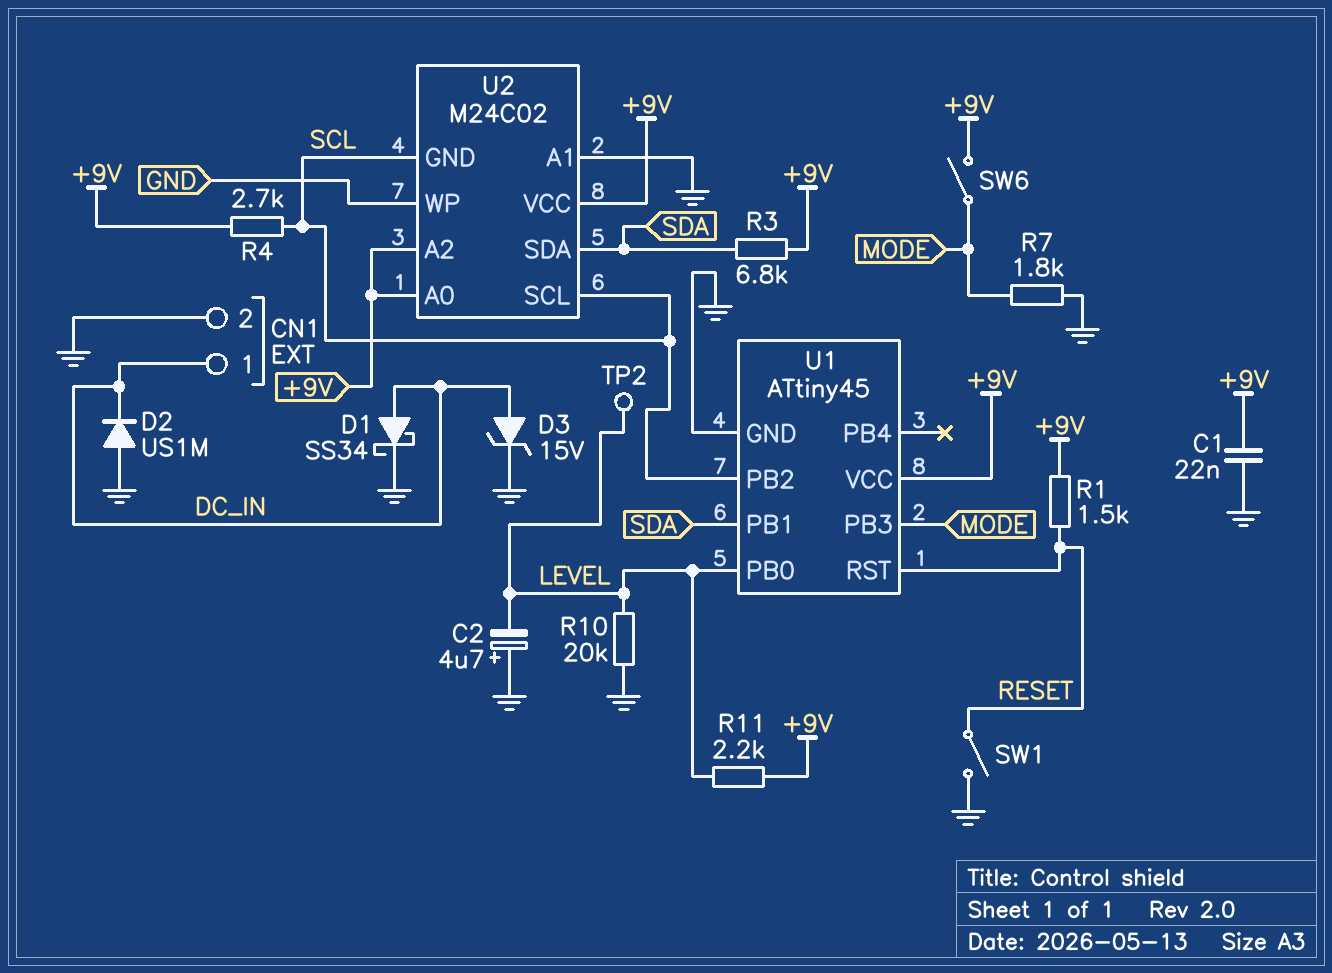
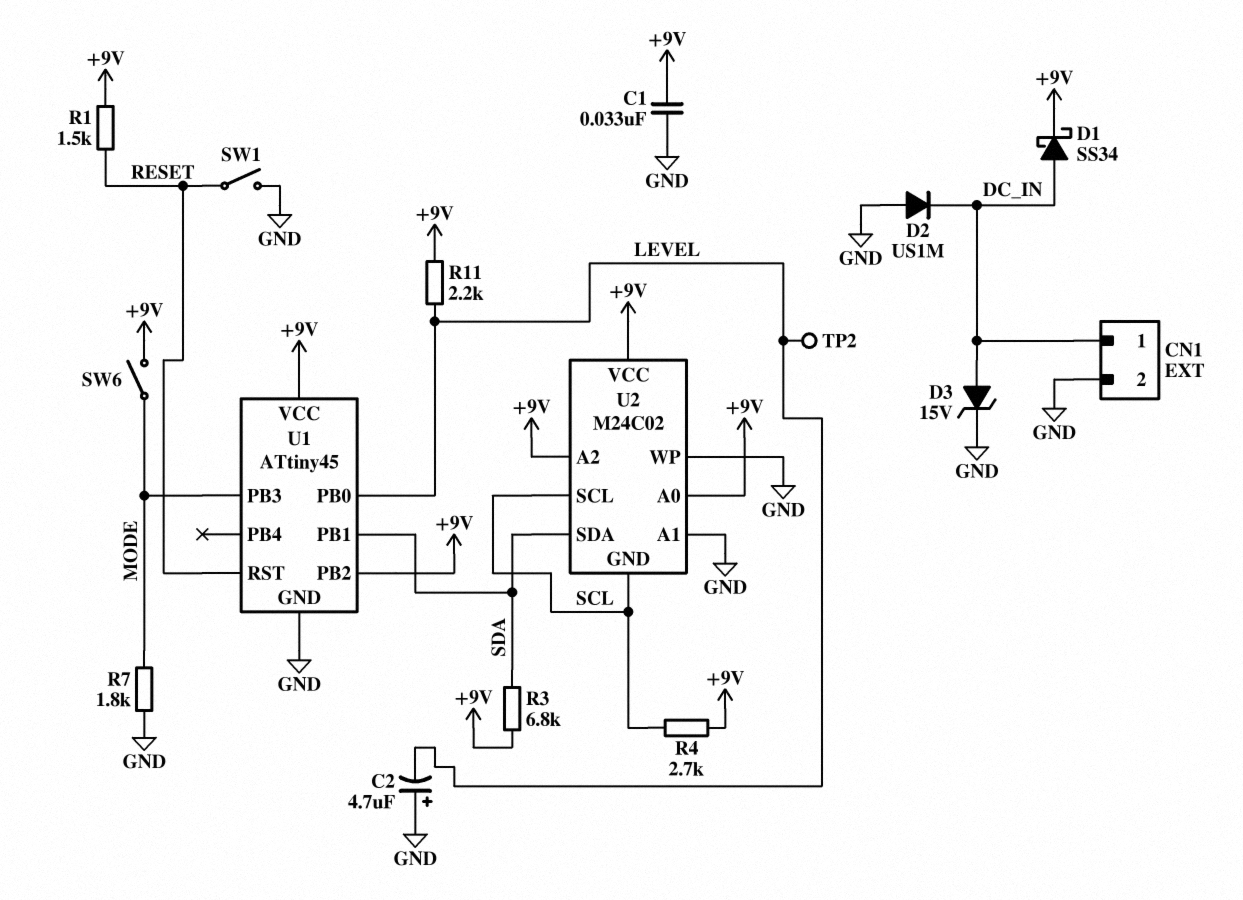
C1: 22nF (+9V, GND) -> 33nF (+9V, GND)
D1: schottky SS34 (A DC_IN, K GND) -> schottky SS34 (A DC_IN, K +9V)
R10: 20k (GND, LEVEL) -> none
U1 pin PB2: SCL -> +9V

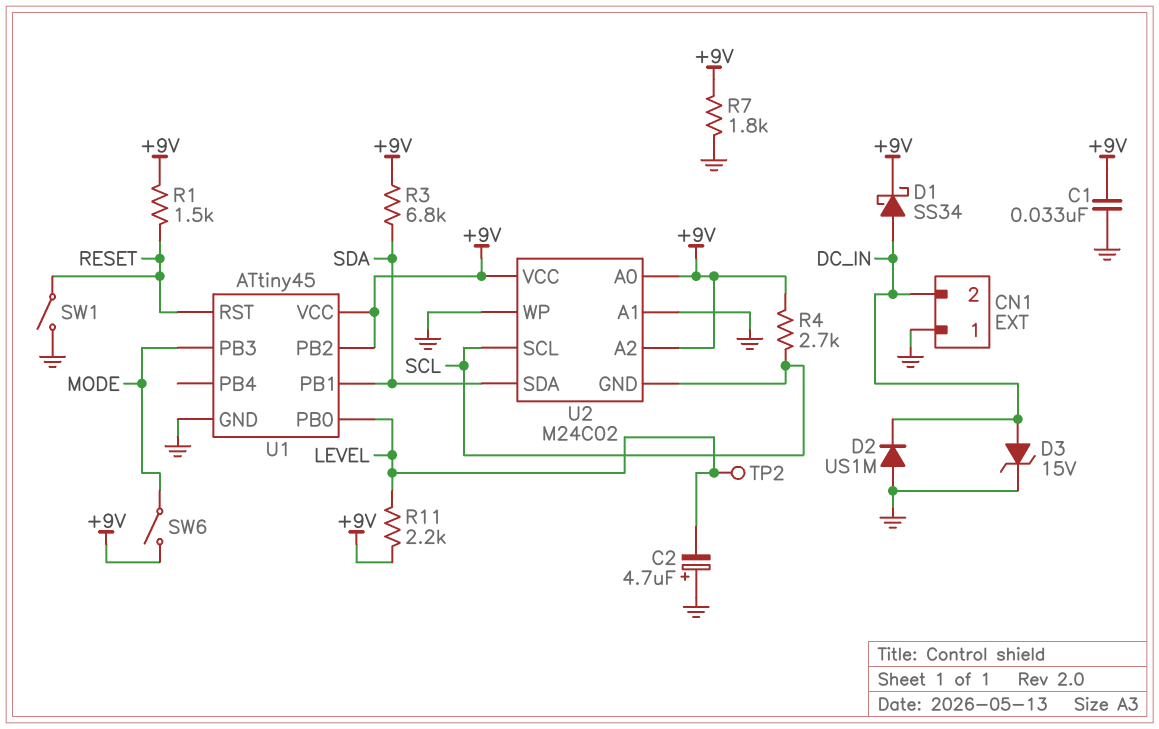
CN1 pin 1: DC_IN -> GND
CN1 pin 2: GND -> DC_IN
R7: 1.8k (GND, MODE) -> 1.8k (+9V, GND)

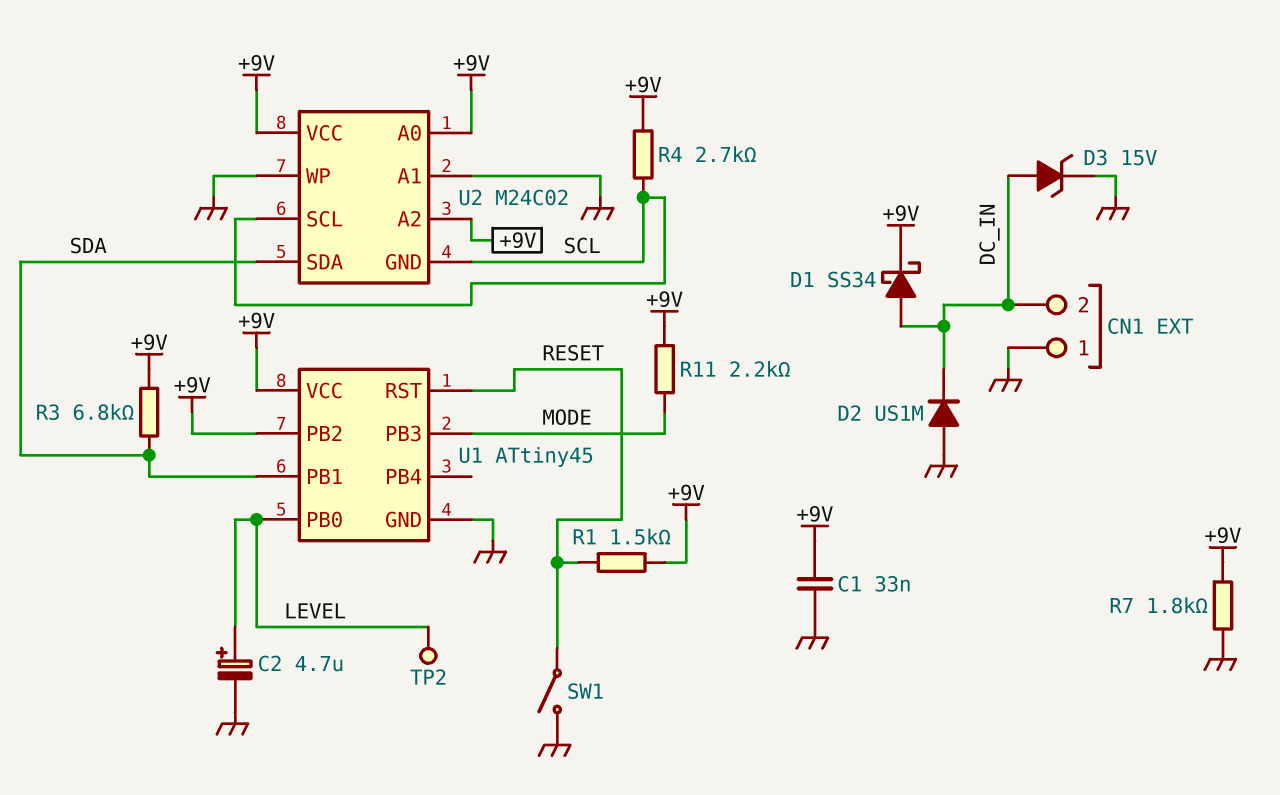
C2: 4.7uF (plus GND, minus LEVEL) -> 4.7uF (plus LEVEL, minus GND)
R11: 2.2k (+9V, LEVEL) -> 2.2k (+9V, MODE)
SW6: switch (+9V, MODE) -> none

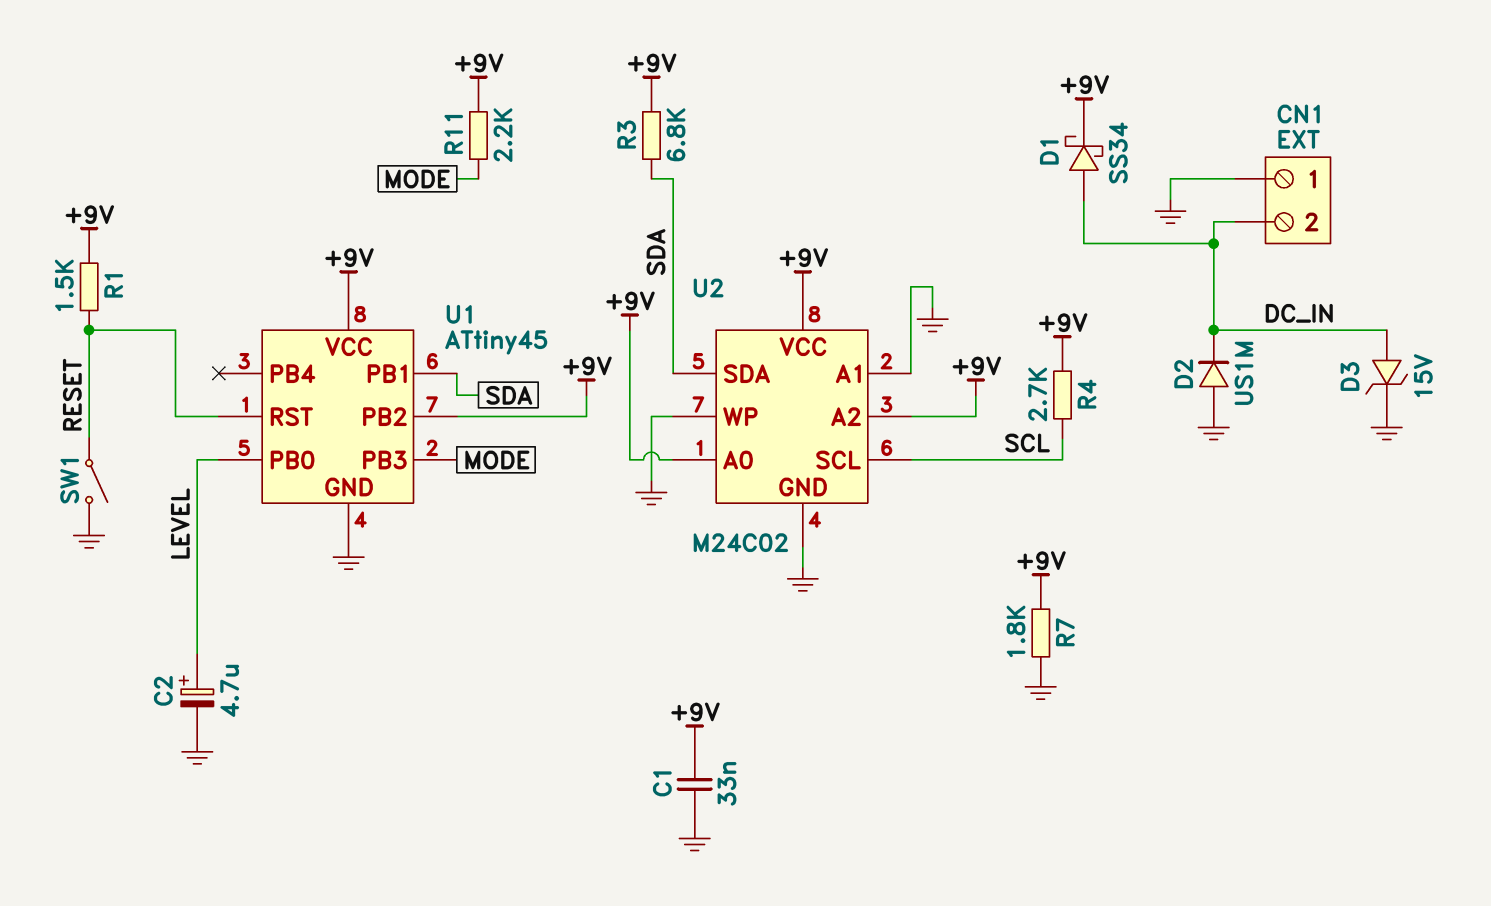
TP2: test point (LEVEL) -> none
U2 pin GND: SCL -> GND

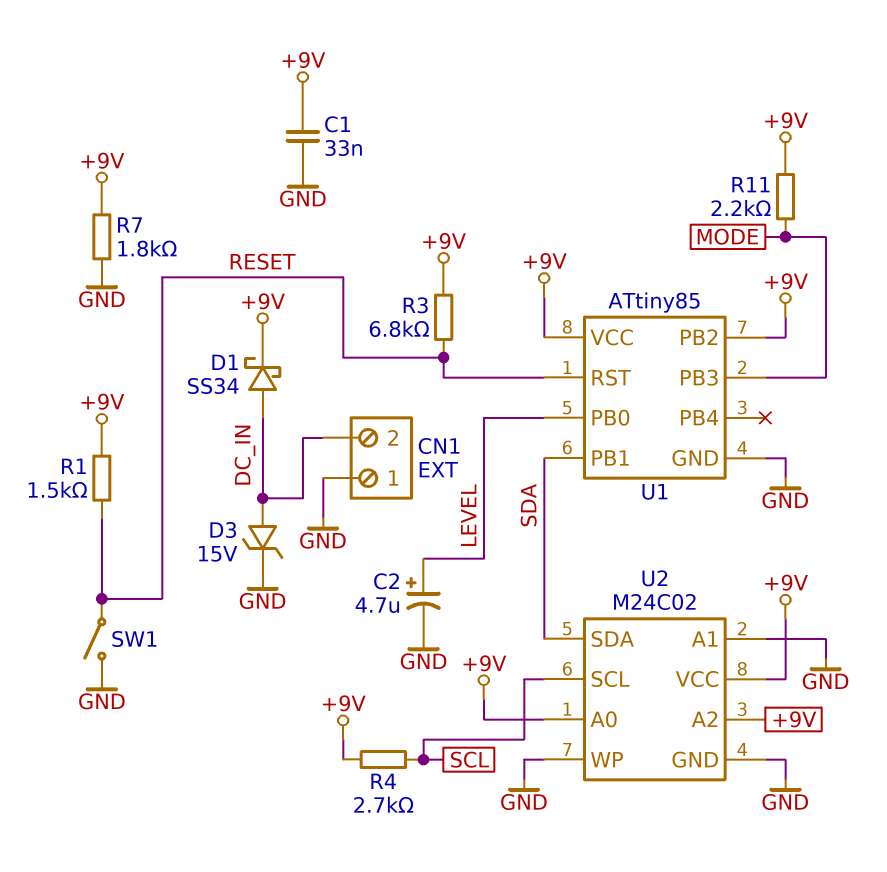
D2: diode US1M (A GND, K DC_IN) -> none
R3: 6.8k (+9V, SDA) -> 6.8k (+9V, RESET)
U1: ATtiny45 -> ATtiny85

